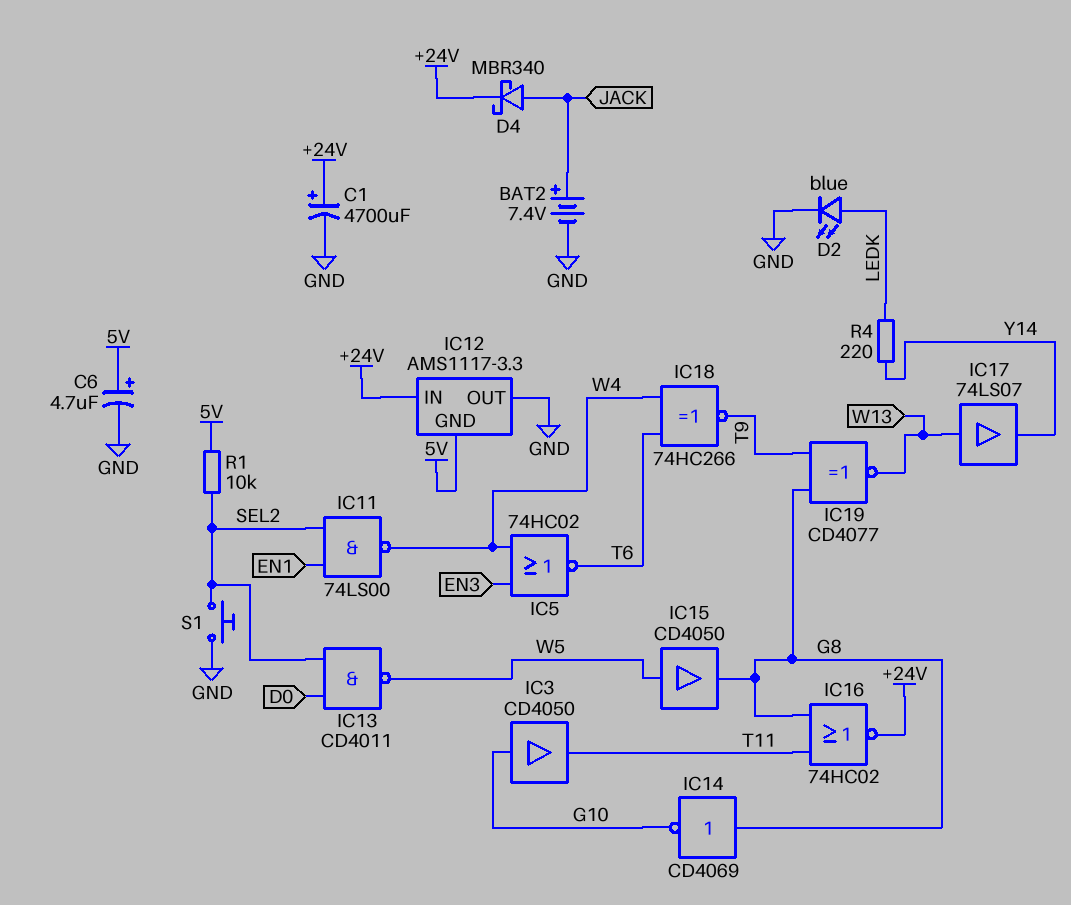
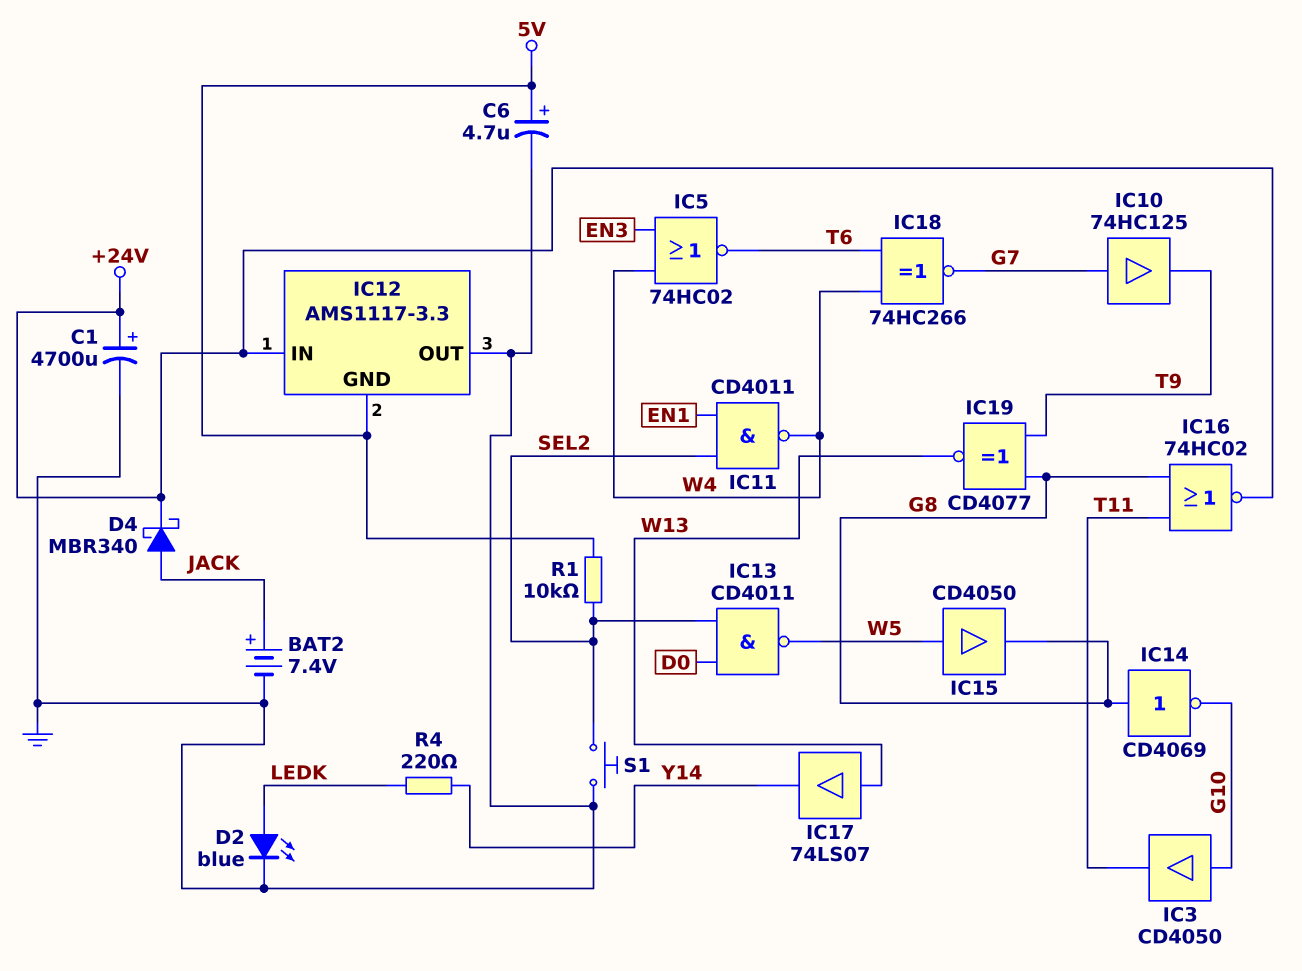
IC10: none -> buffer 74HC125 (in G7, out T9)
IC11: NAND 74LS00 (in EN1, in SEL2, out W4) -> NAND CD4011 (in EN1, in SEL2, out W4)
IC18: XNOR 74HC266 (in T6, in W4, out T9) -> XNOR 74HC266 (in T6, in W4, out G7)

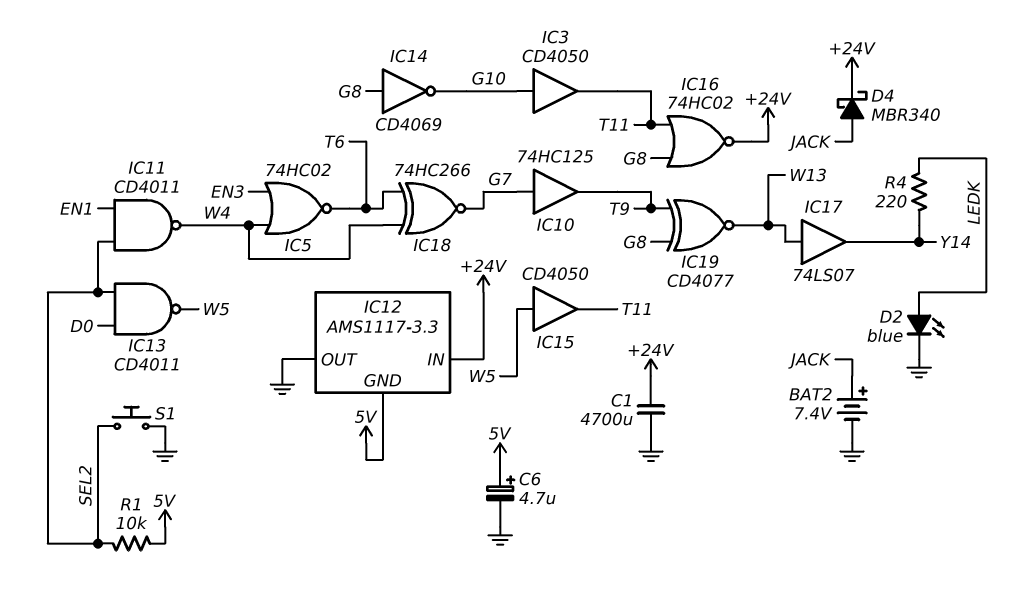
C1: 4700uF (plus +24V, minus GND) -> 4700uF (+24V, GND)
IC15: buffer CD4050 (in W5, out G8) -> buffer CD4050 (in W5, out T11)

